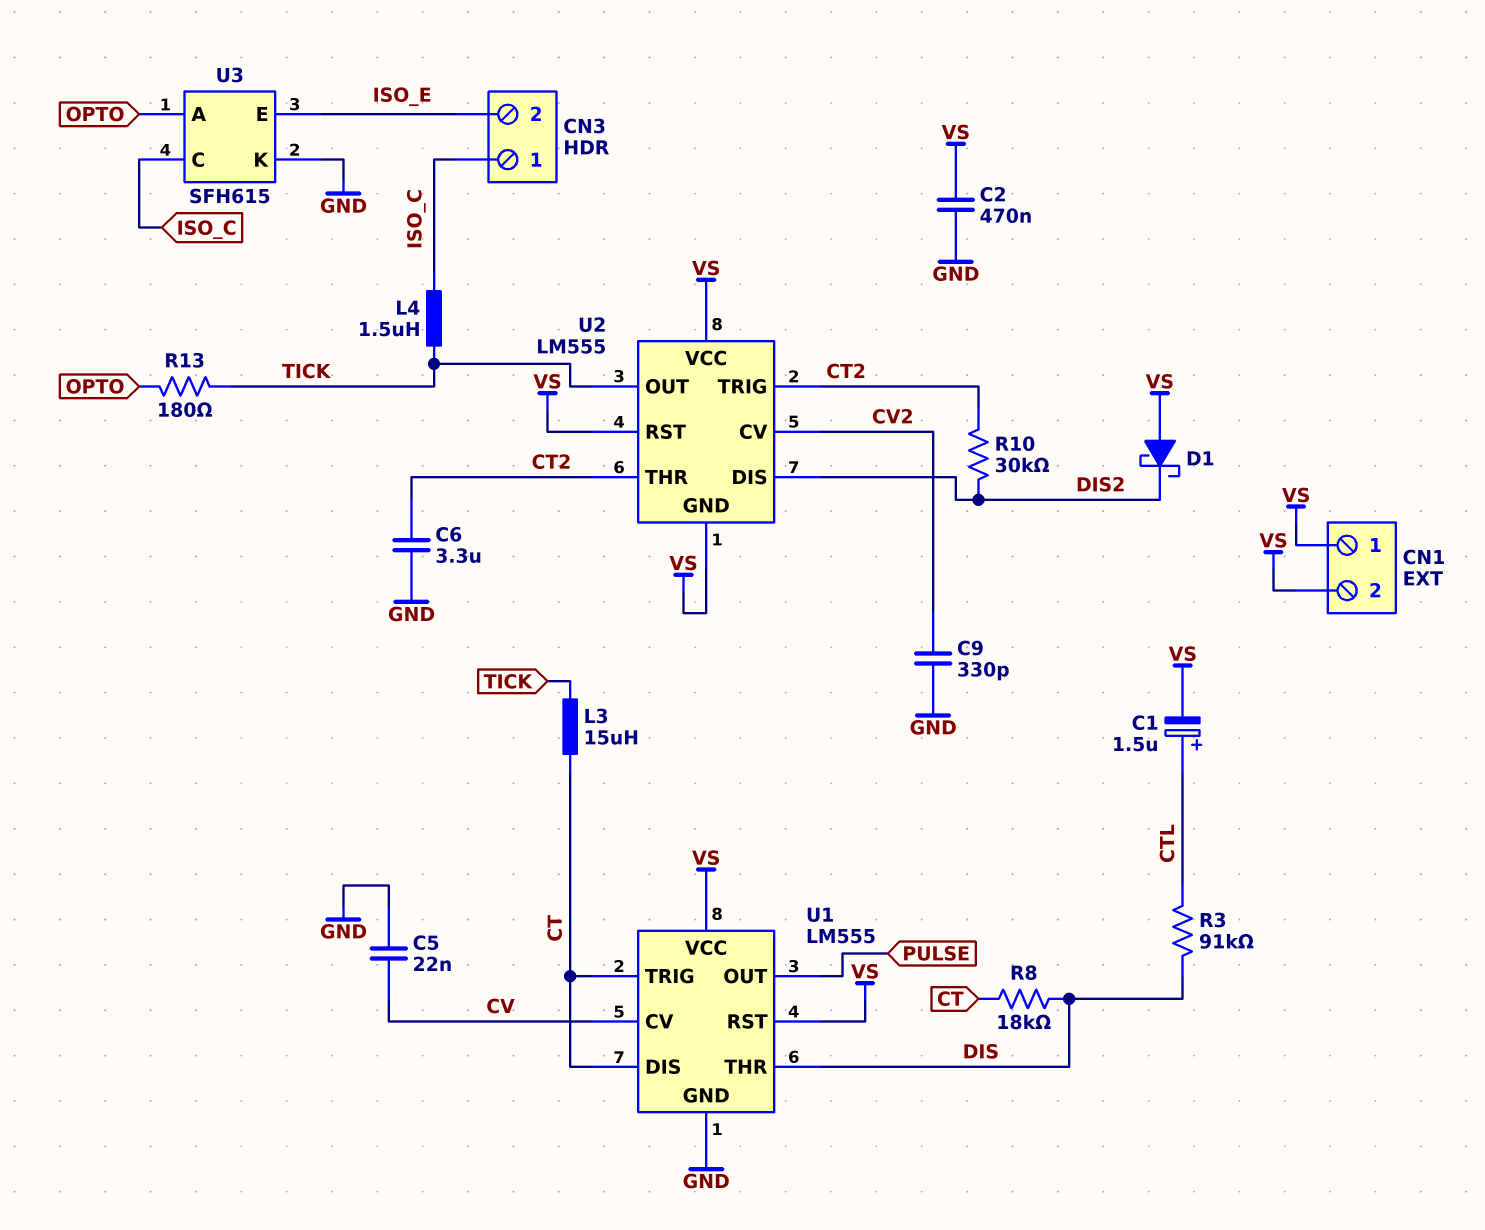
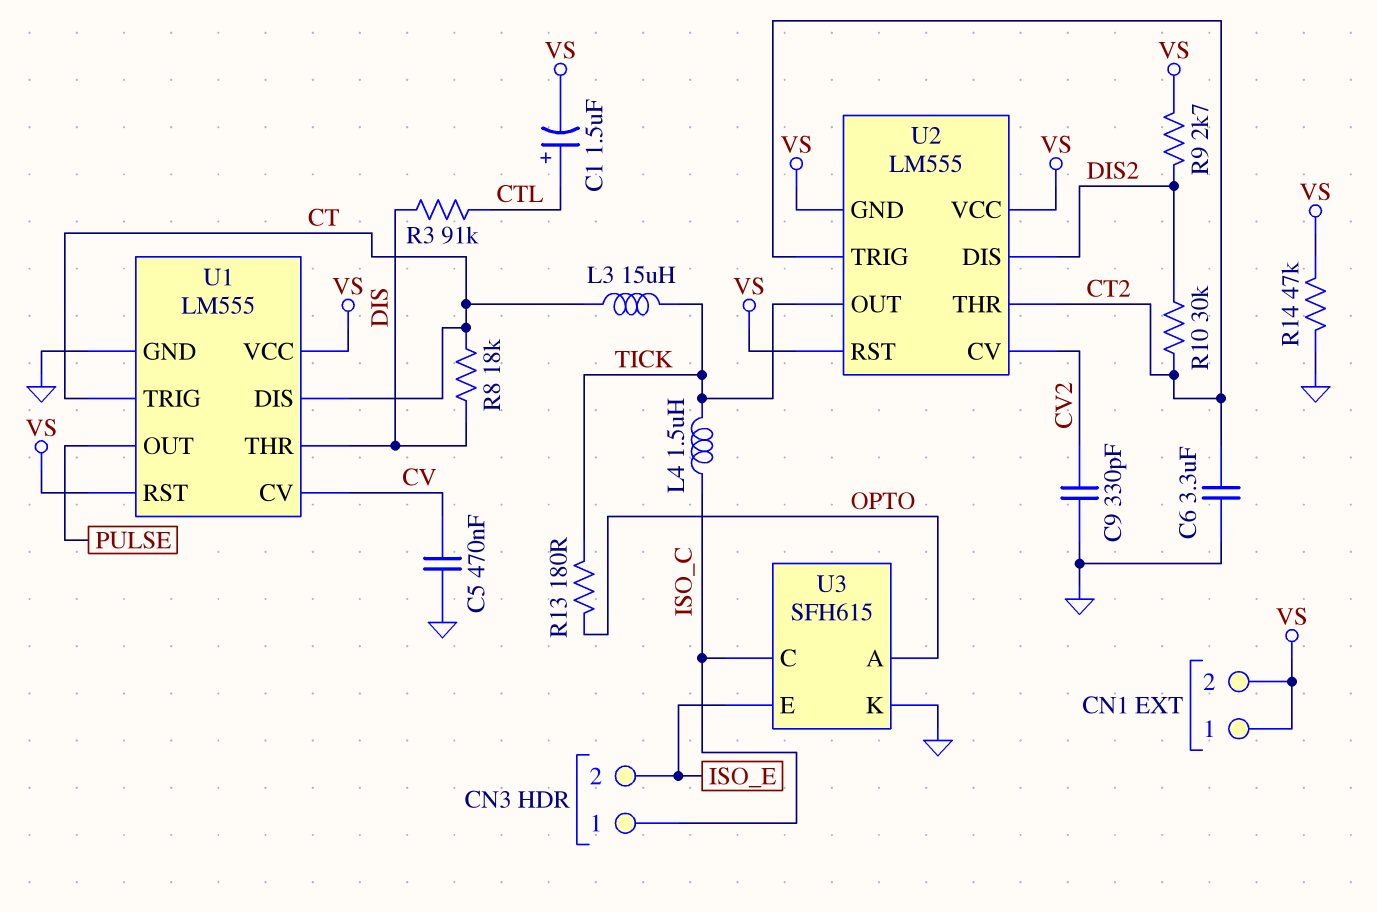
C2: 470nF (GND, VS) -> none
C5: 22nF (CV, GND) -> 470nF (CV, GND)
D1: schottky (A VS, K DIS2) -> none
R9: none -> 2.7k (DIS2, VS)
R14: none -> 47k (GND, VS)

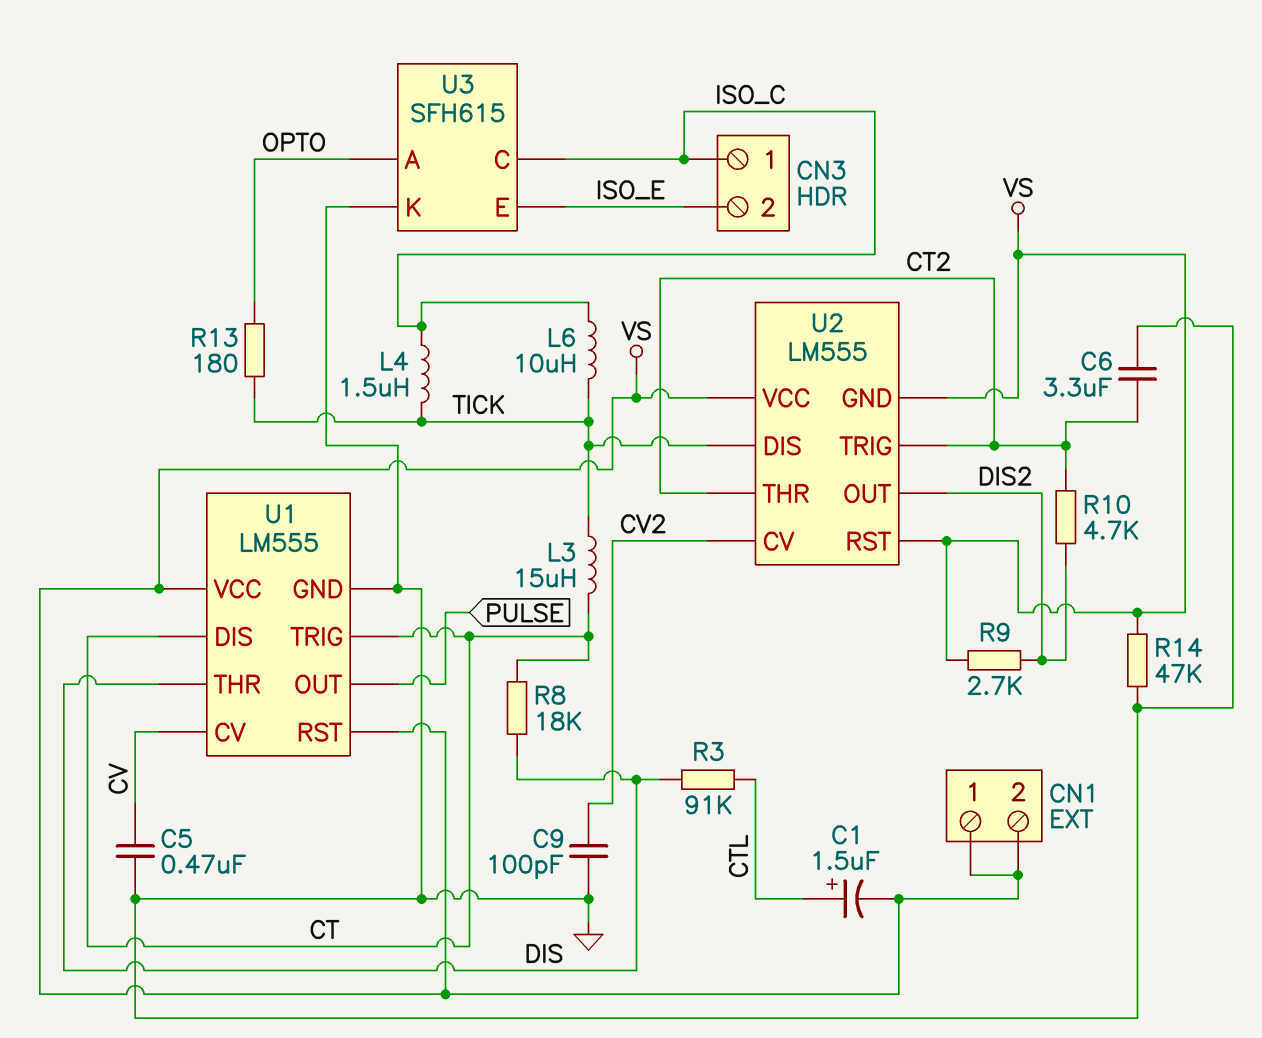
C9: 330pF (CV2, GND) -> 100pF (CV2, GND)
L6: none -> 10uH (ISO_C, TICK)
R10: 30k (CT2, DIS2) -> 4.7k (CT2, DIS2)
U2 pin DIS: DIS2 -> TICK
U2 pin OUT: TICK -> DIS2

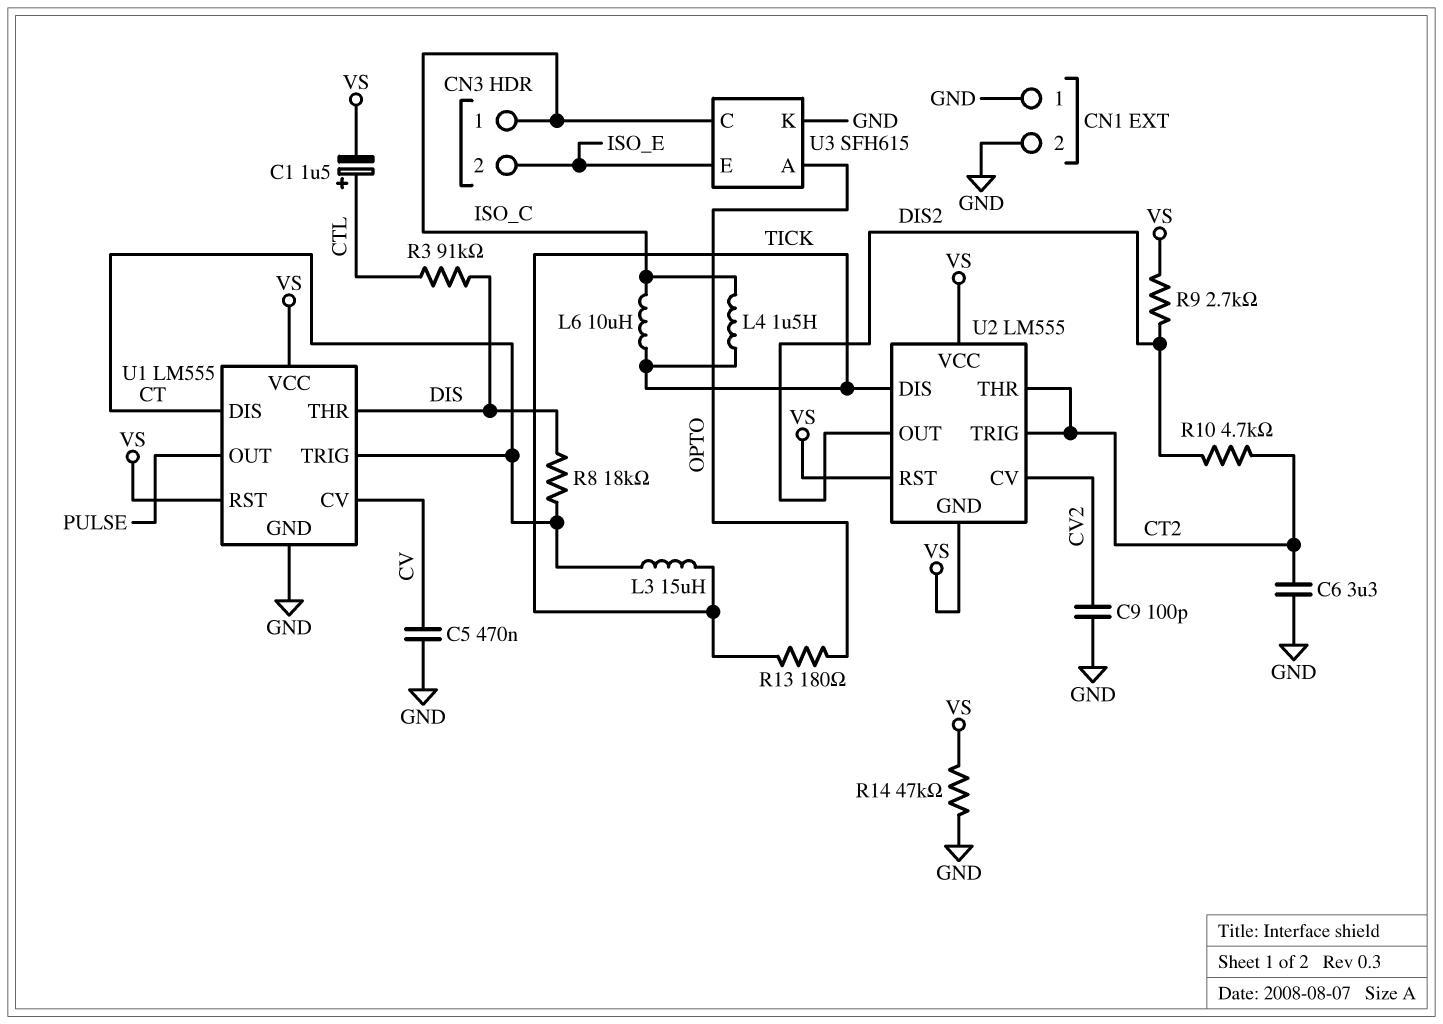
CN1 pin 1: VS -> GND
CN1 pin 2: VS -> GND

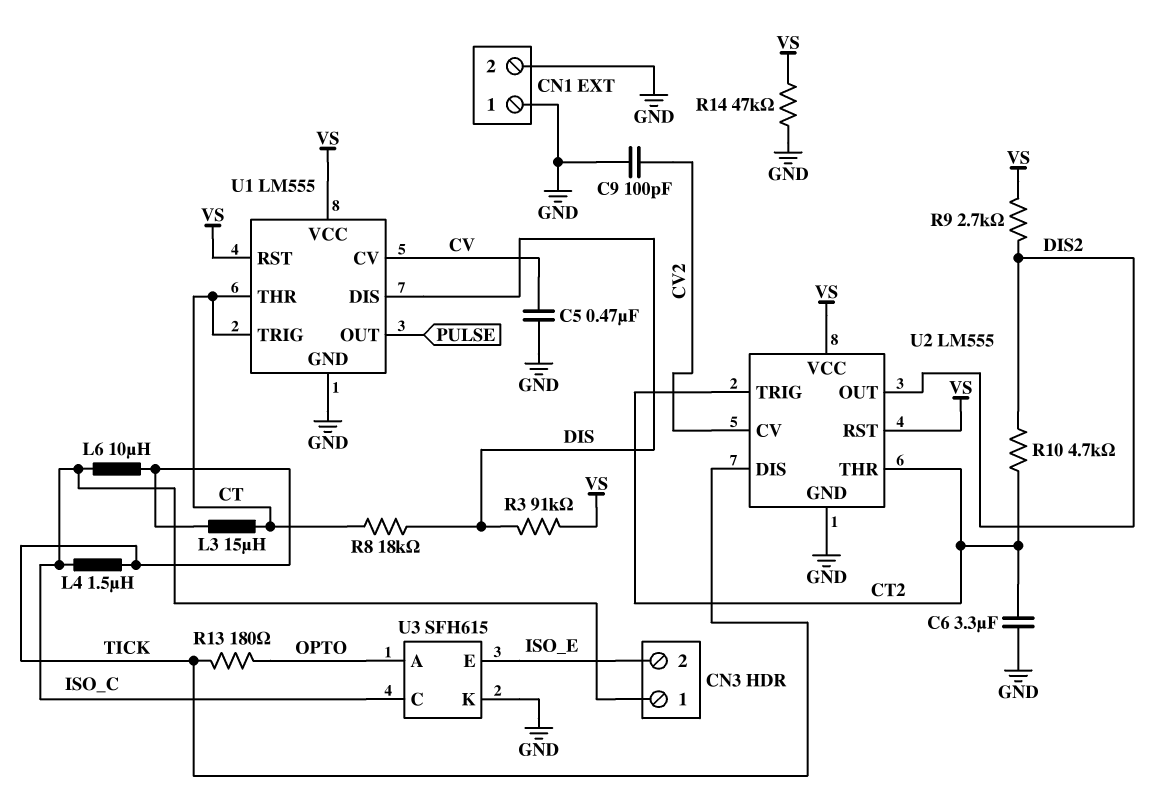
C1: 1.5uF (plus CTL, minus VS) -> none
R3: 91k (CTL, DIS) -> 91k (DIS, VS)
U1 pin DIS: CT -> DIS
U1 pin THR: DIS -> CT
U2 pin GND: VS -> GND

